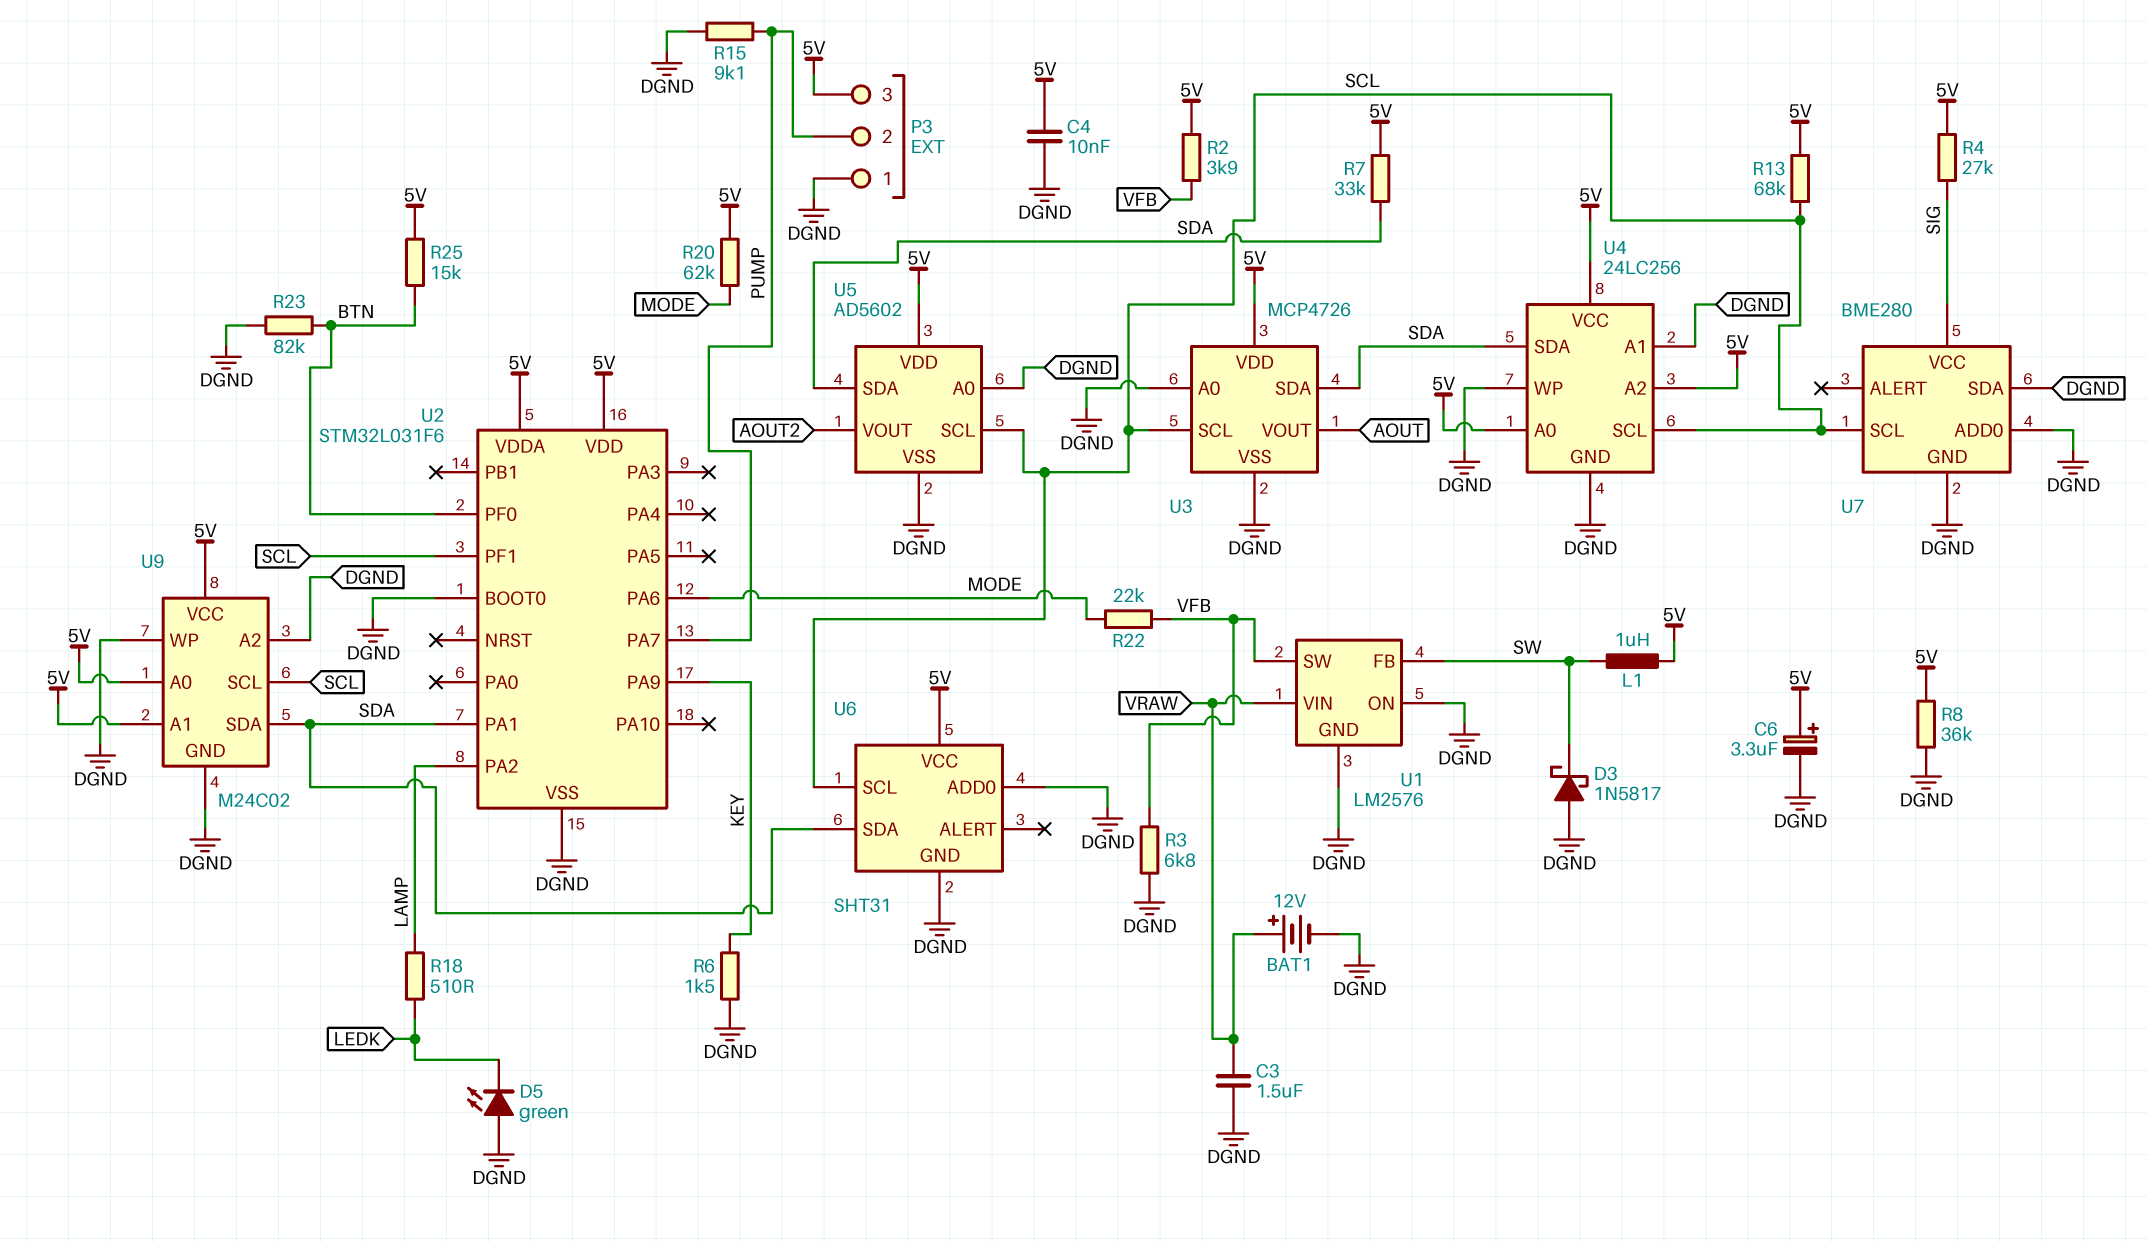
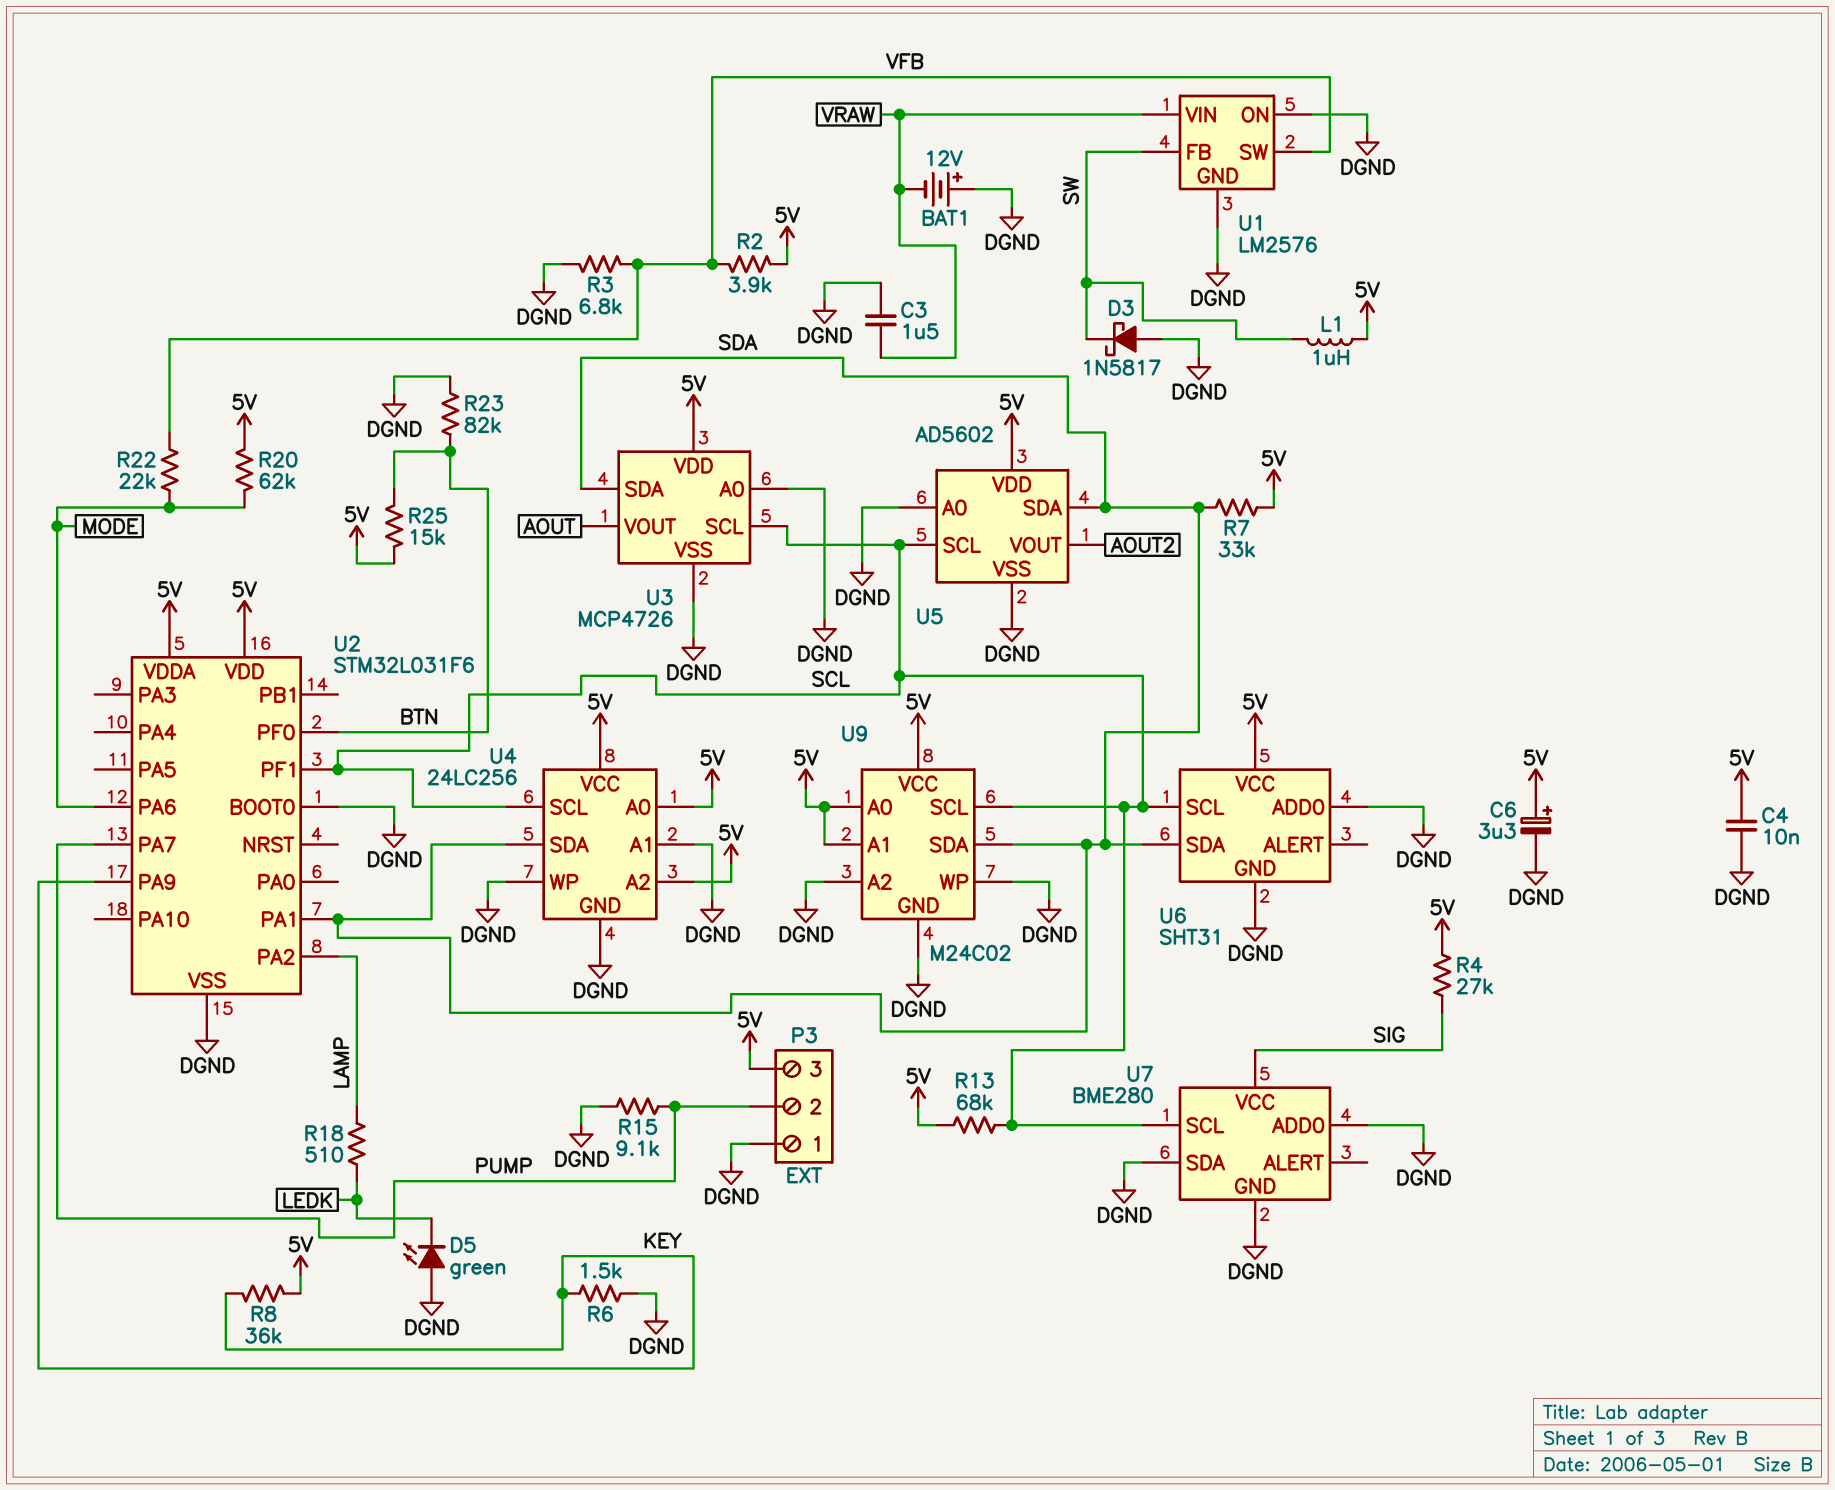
BAT1: 12V (plus VRAW, minus DGND) -> 12V (plus DGND, minus VRAW)
R8: 36k (5V, DGND) -> 36k (5V, KEY)

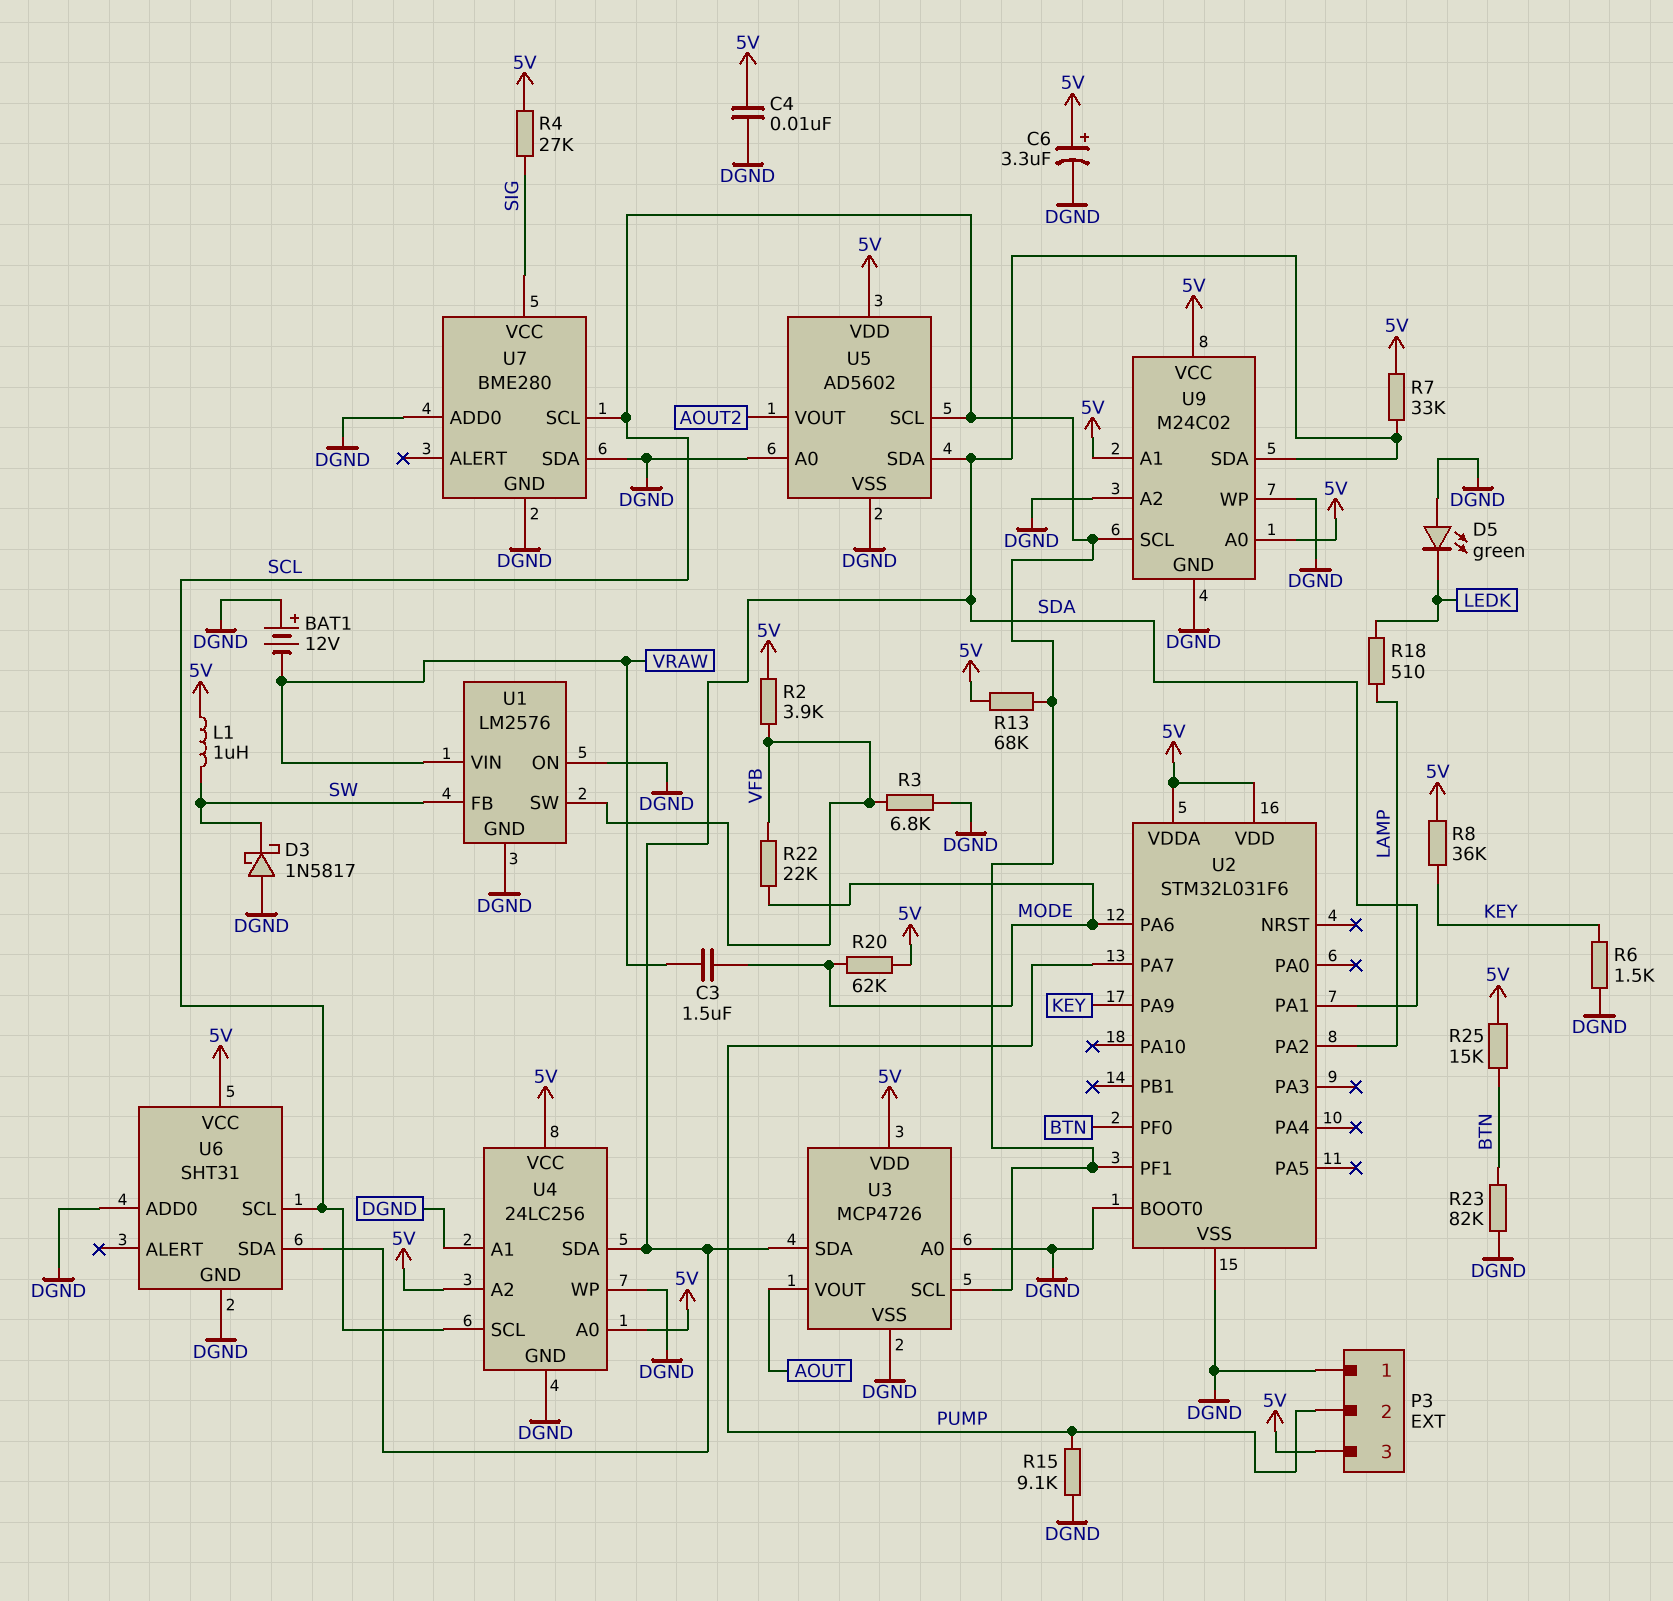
C3: 1.5uF (DGND, VRAW) -> 1.5uF (MODE, VRAW)

